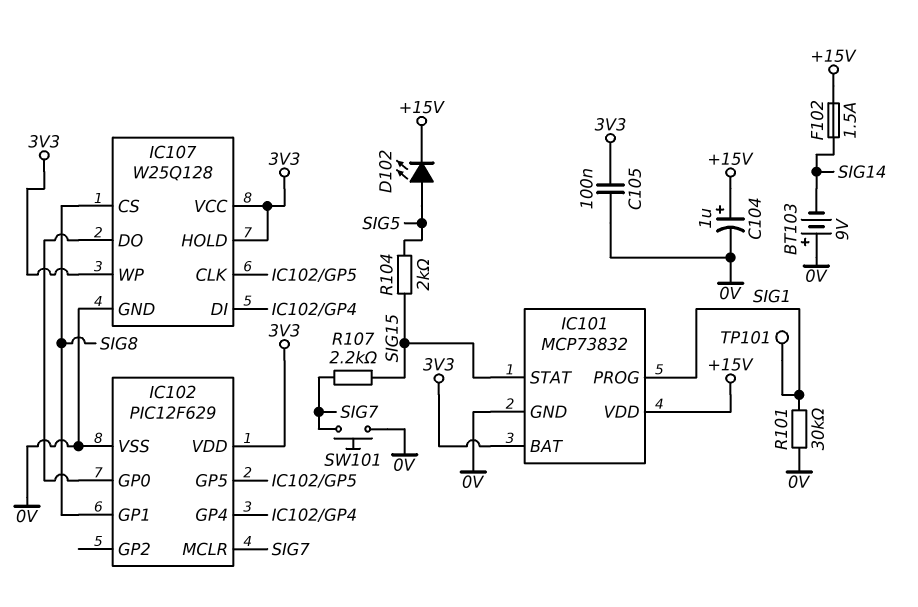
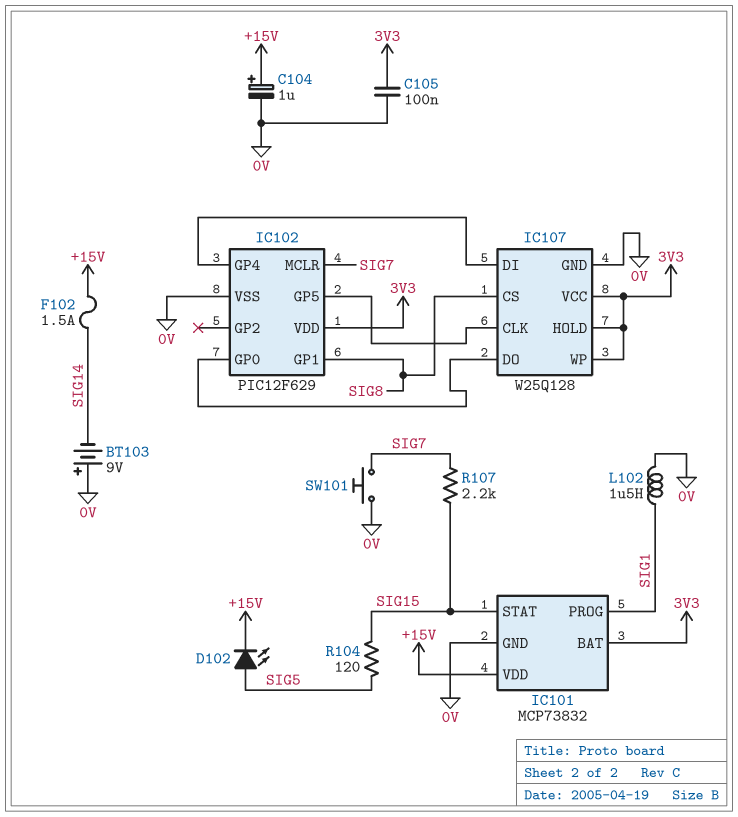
L102: none -> 1.5uH (0V, SIG1)
R101: 30k (0V, SIG1) -> none
R104: 2k (SIG5, SIG15) -> 120 (SIG5, SIG15)
TP101: test point (SIG1) -> none

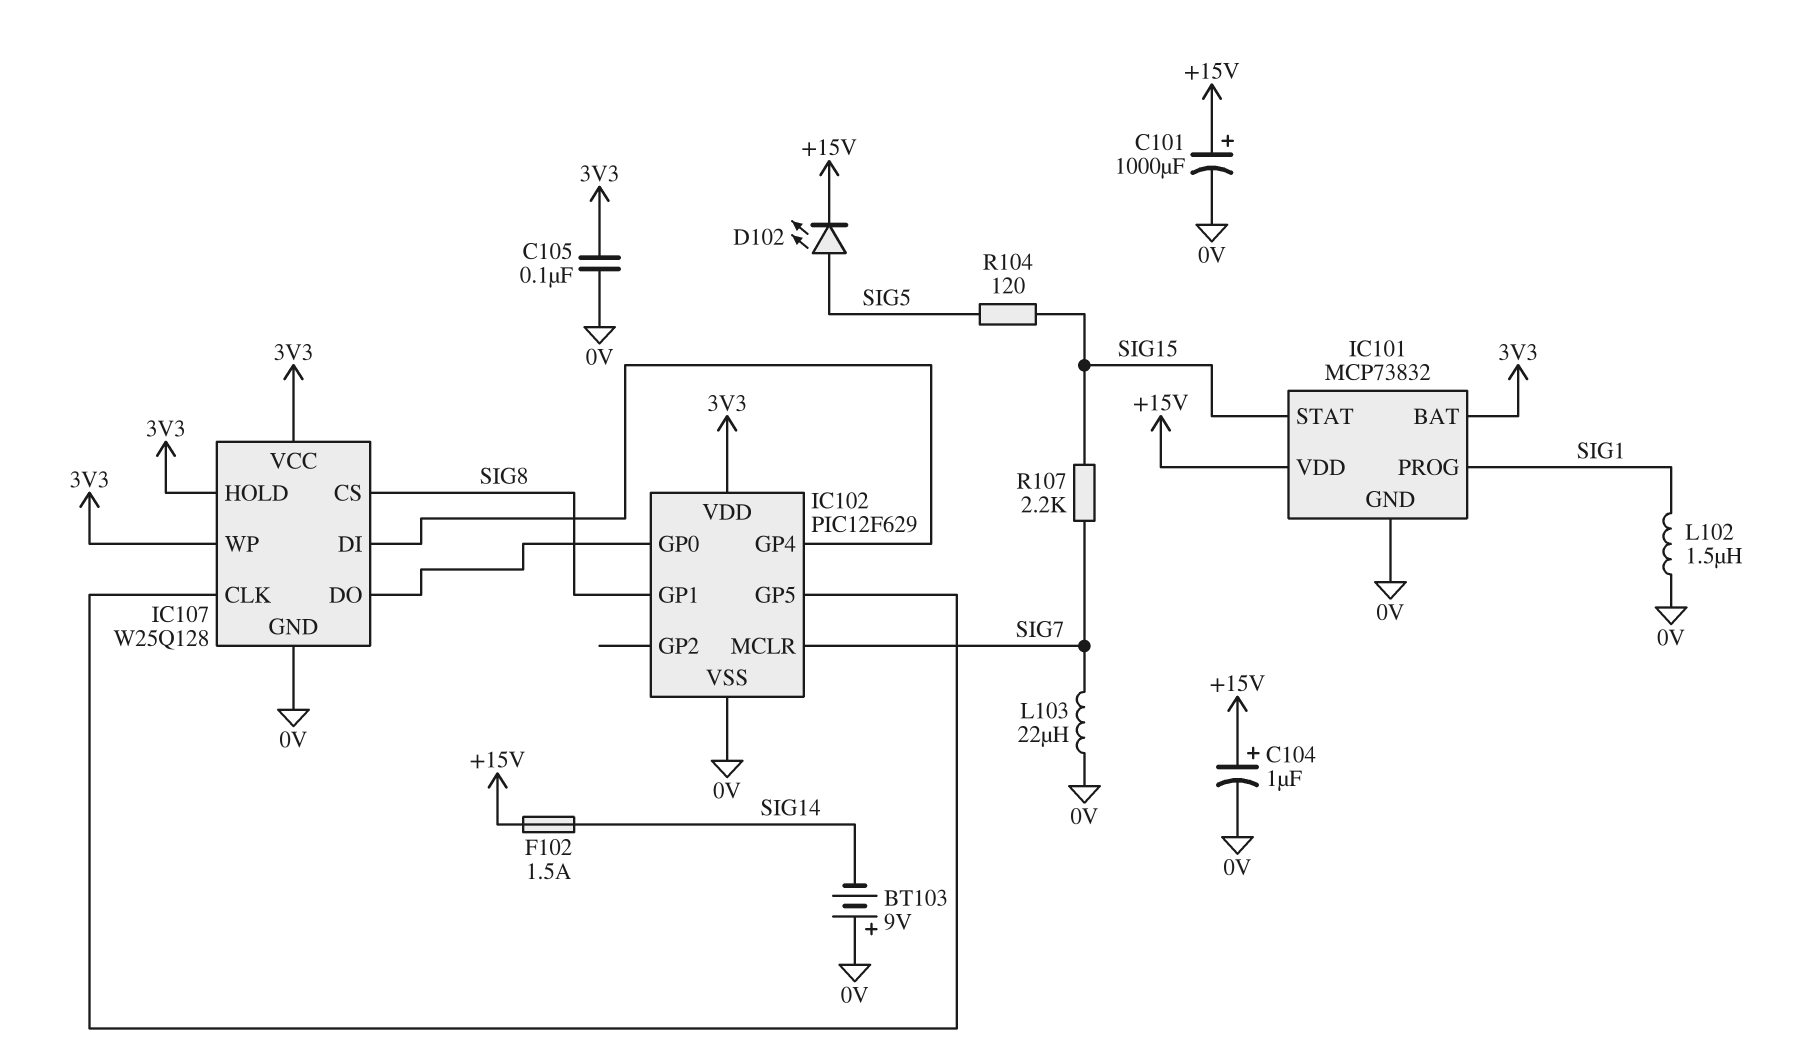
C101: none -> 1000uF (plus +15V, minus 0V)
L103: none -> 22uH (0V, SIG7)
SW101: button (0V, SIG7) -> none

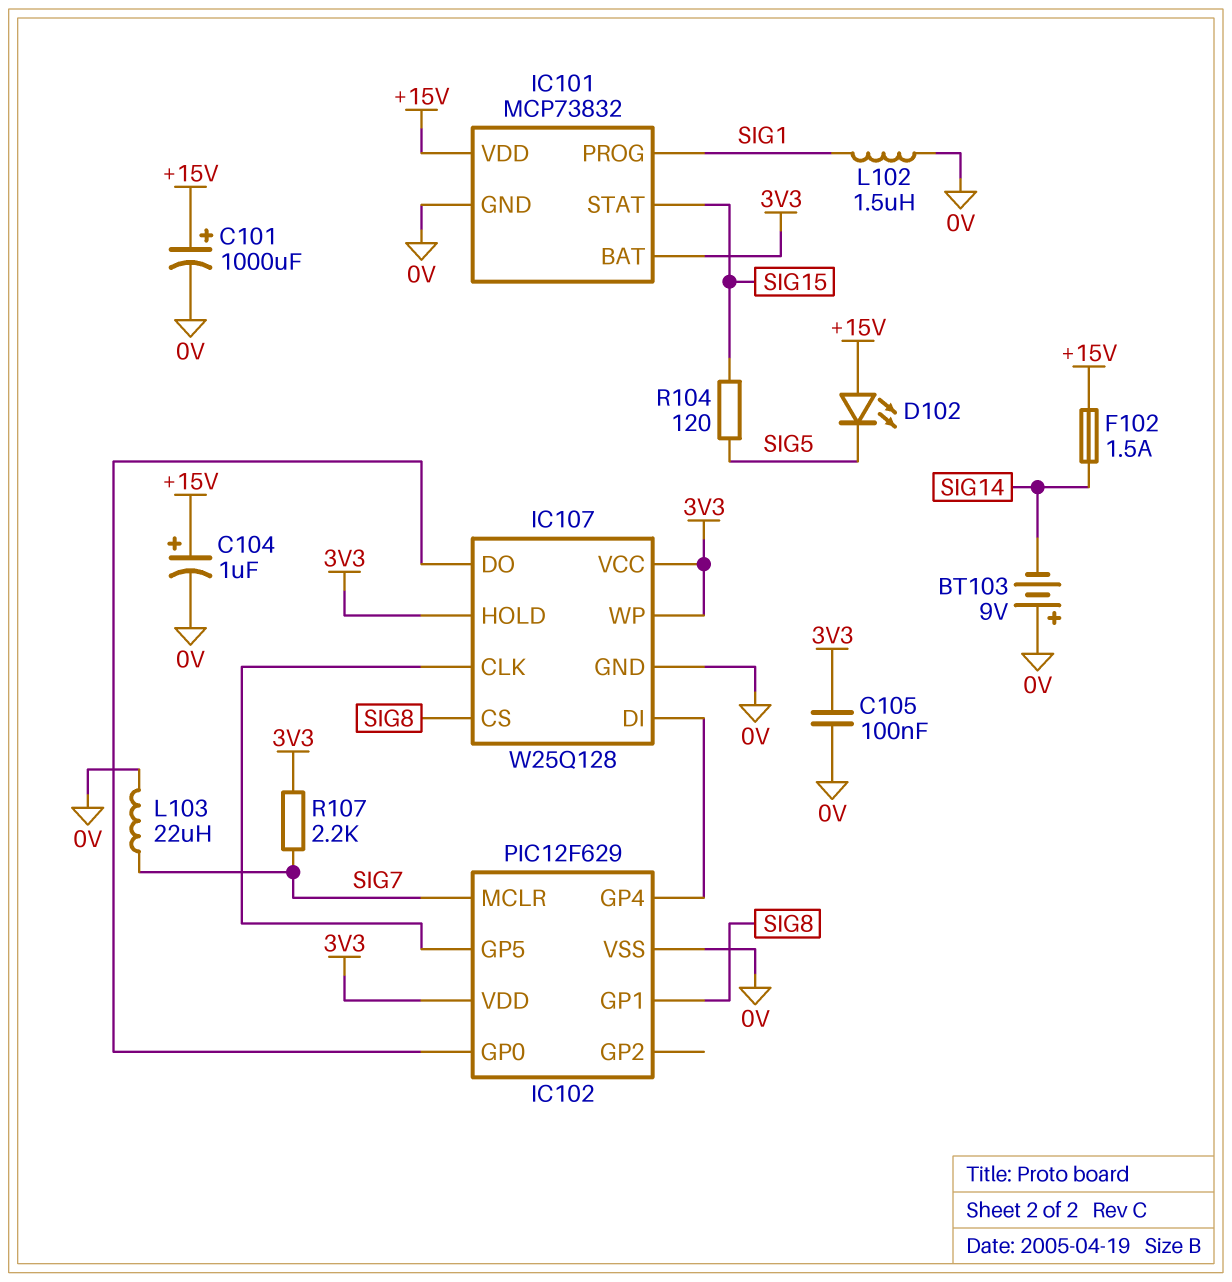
D102: LED (A SIG5, K +15V) -> LED (A +15V, K SIG5)
R107: 2.2k (SIG7, SIG15) -> 2.2k (3V3, SIG7)

